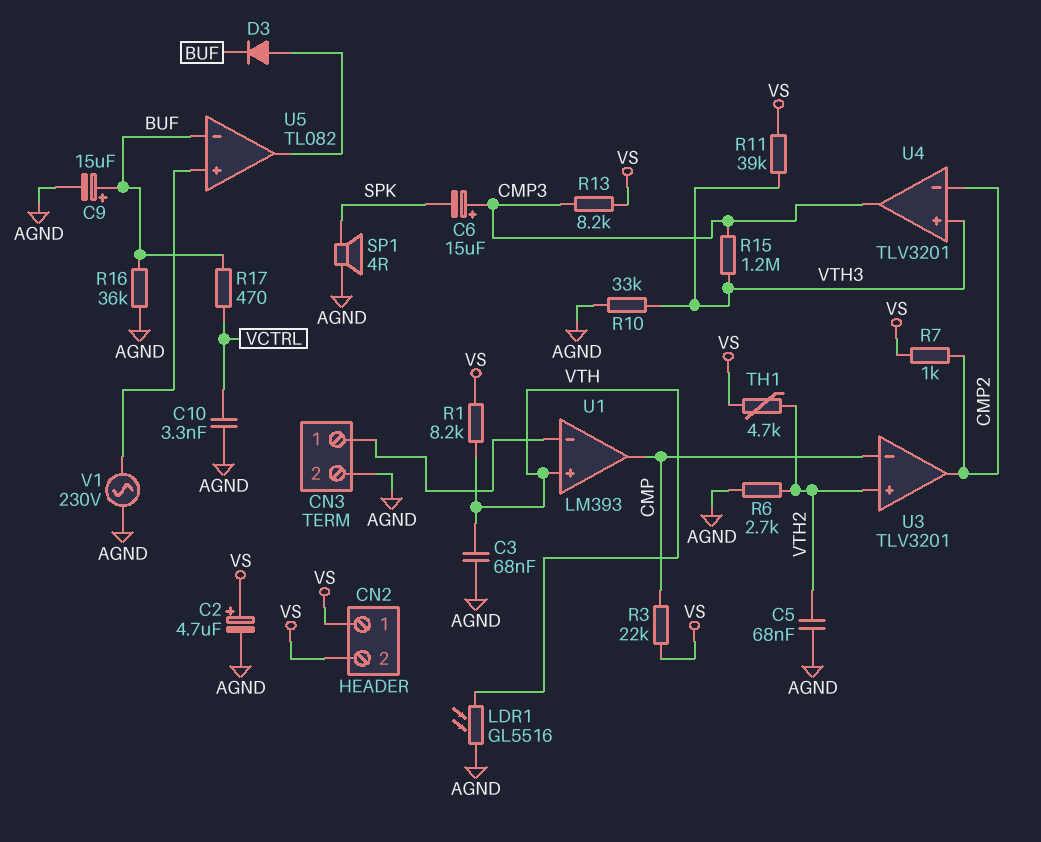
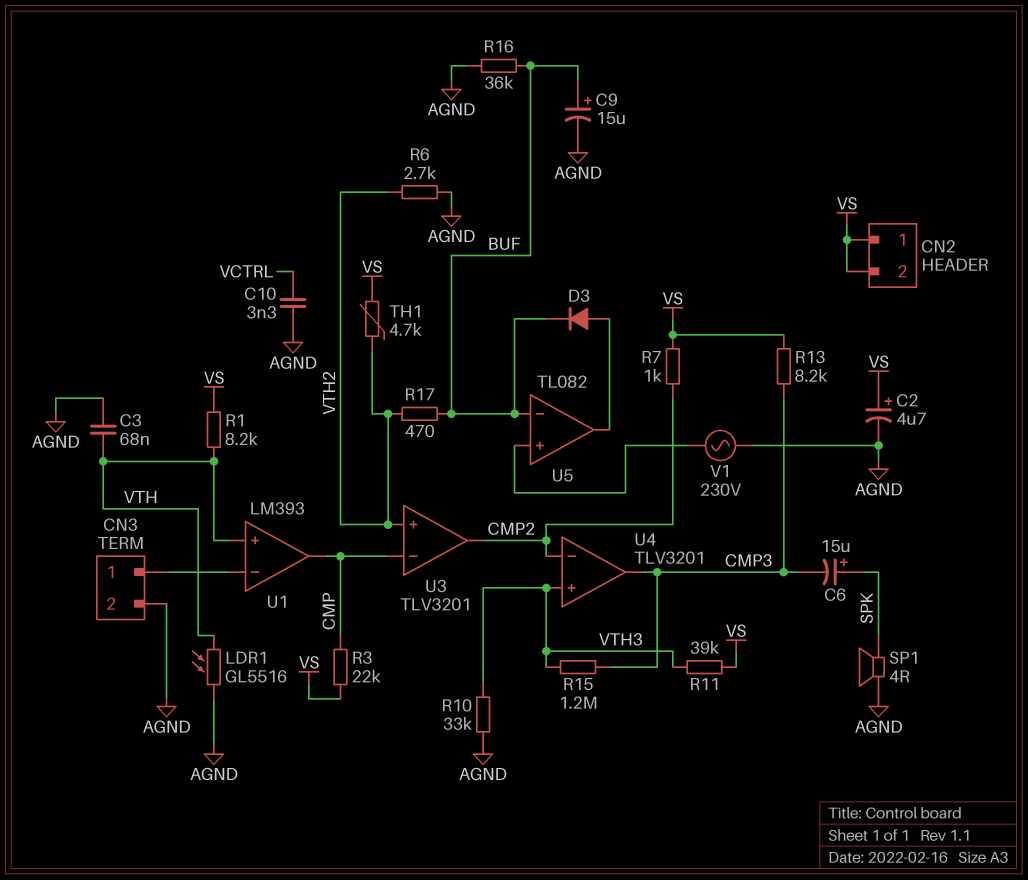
C5: 68nF (AGND, VTH2) -> none
C6: 15uF (plus CMP3, minus SPK) -> 15uF (plus SPK, minus CMP3)
R17: 470 (BUF, VCTRL) -> 470 (BUF, VTH2)

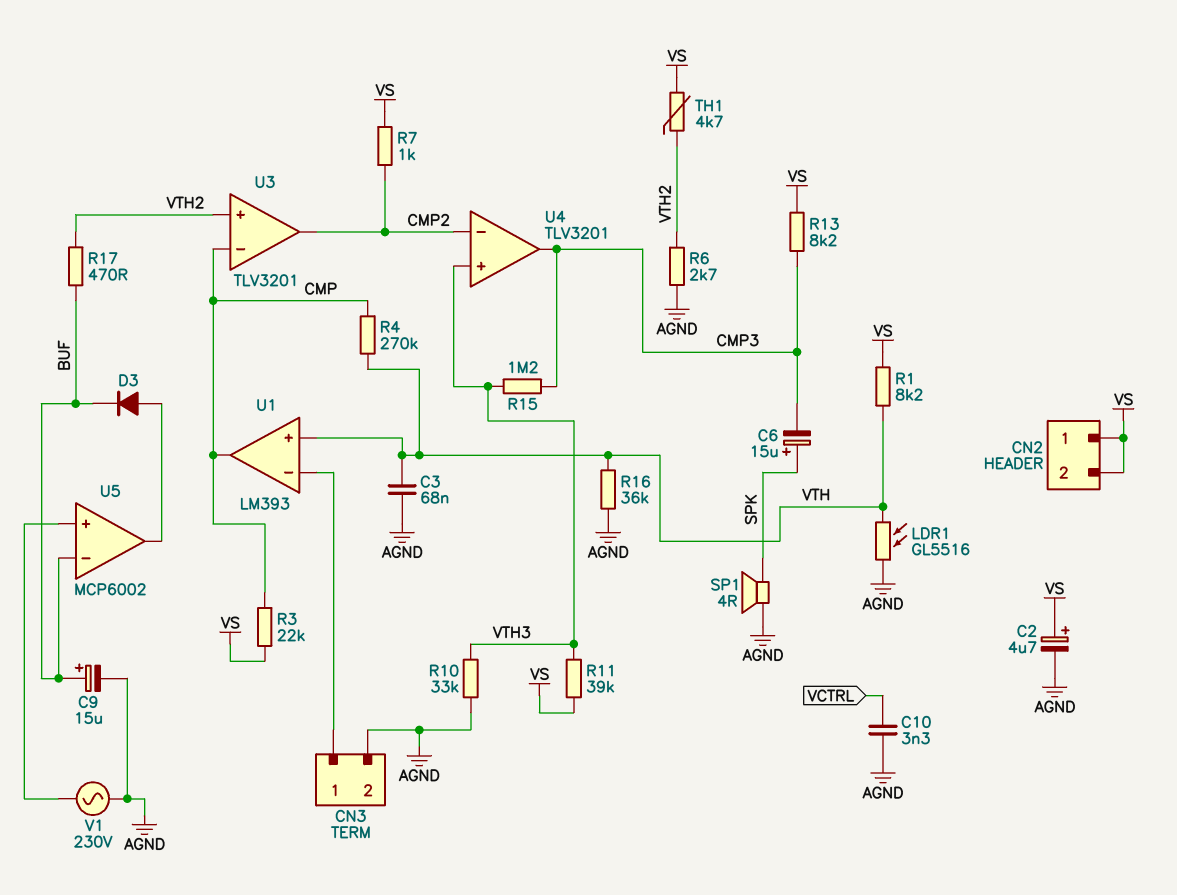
R4: none -> 270k (CMP, VTH)
R16: 36k (AGND, BUF) -> 36k (AGND, VTH)
U5: TL082 -> MCP6002

